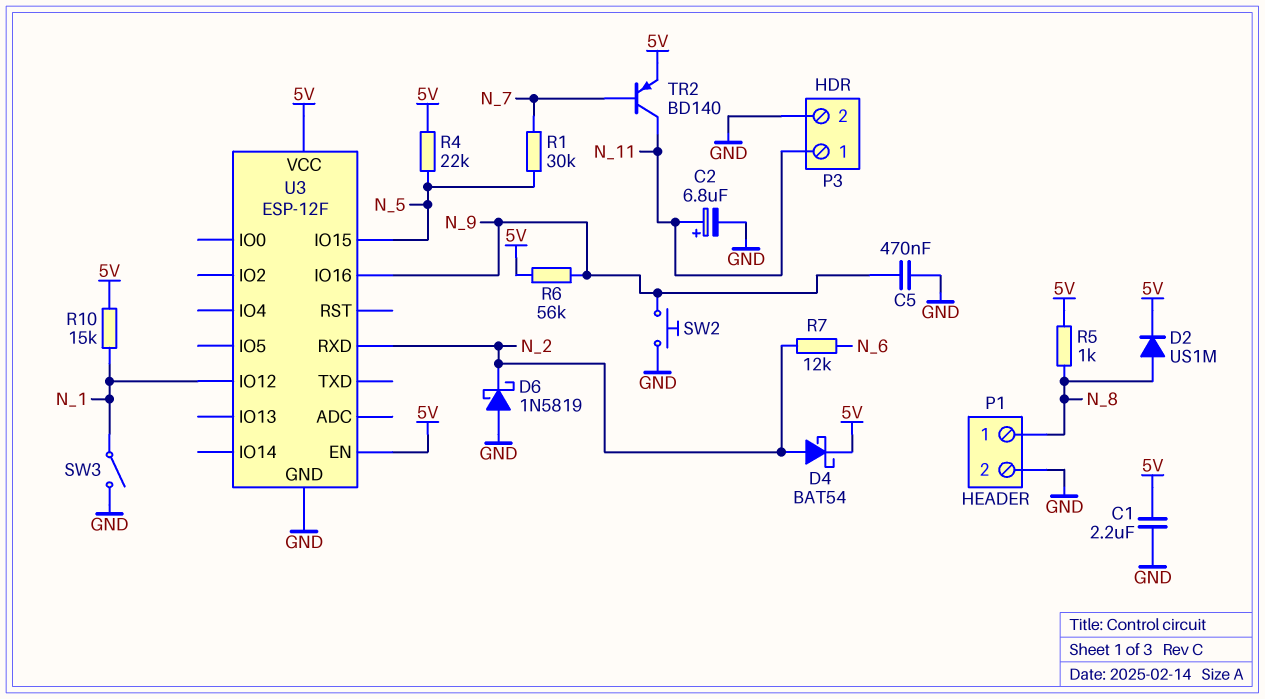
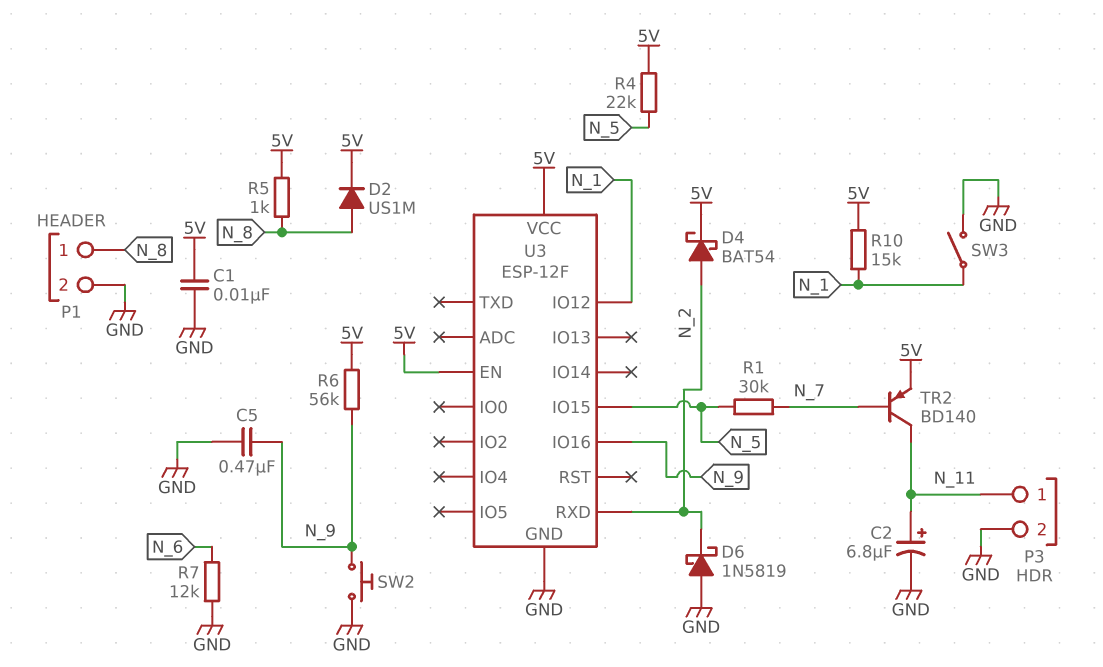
C1: 2.2uF (5V, GND) -> 10nF (5V, GND)
R7: 12k (N_2, N_6) -> 12k (GND, N_6)

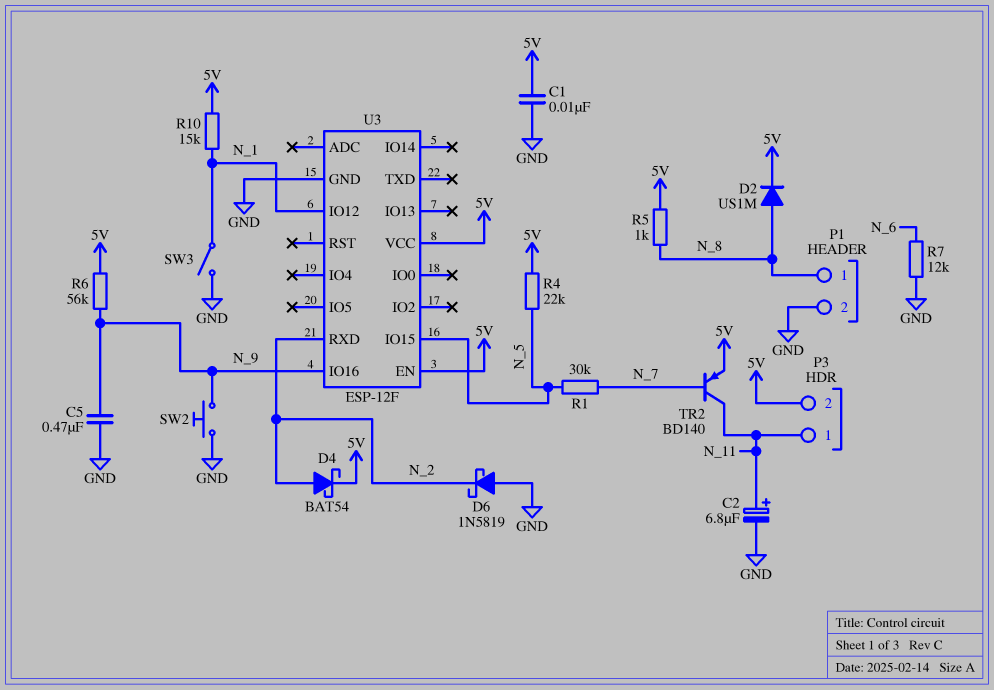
P3 pin 2: GND -> 5V

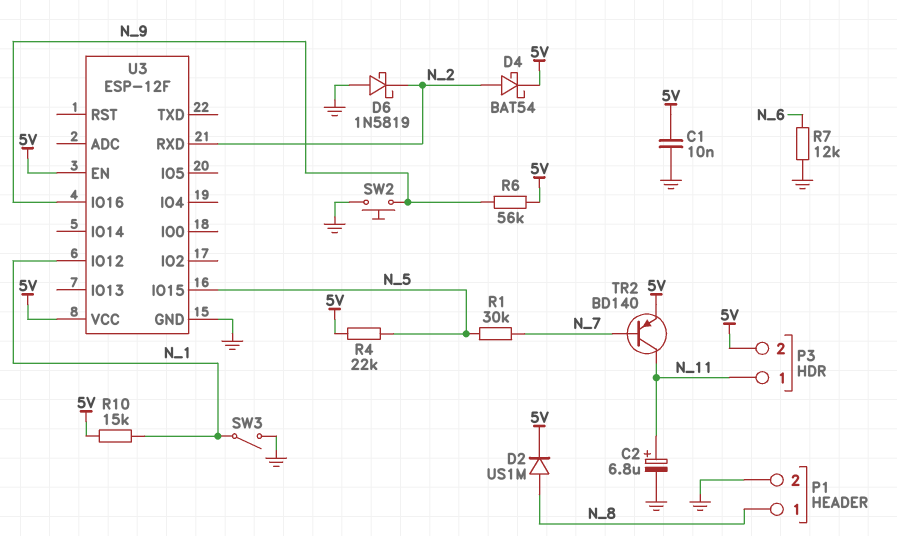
C5: 470nF (GND, N_9) -> none
R5: 1k (5V, N_8) -> none

